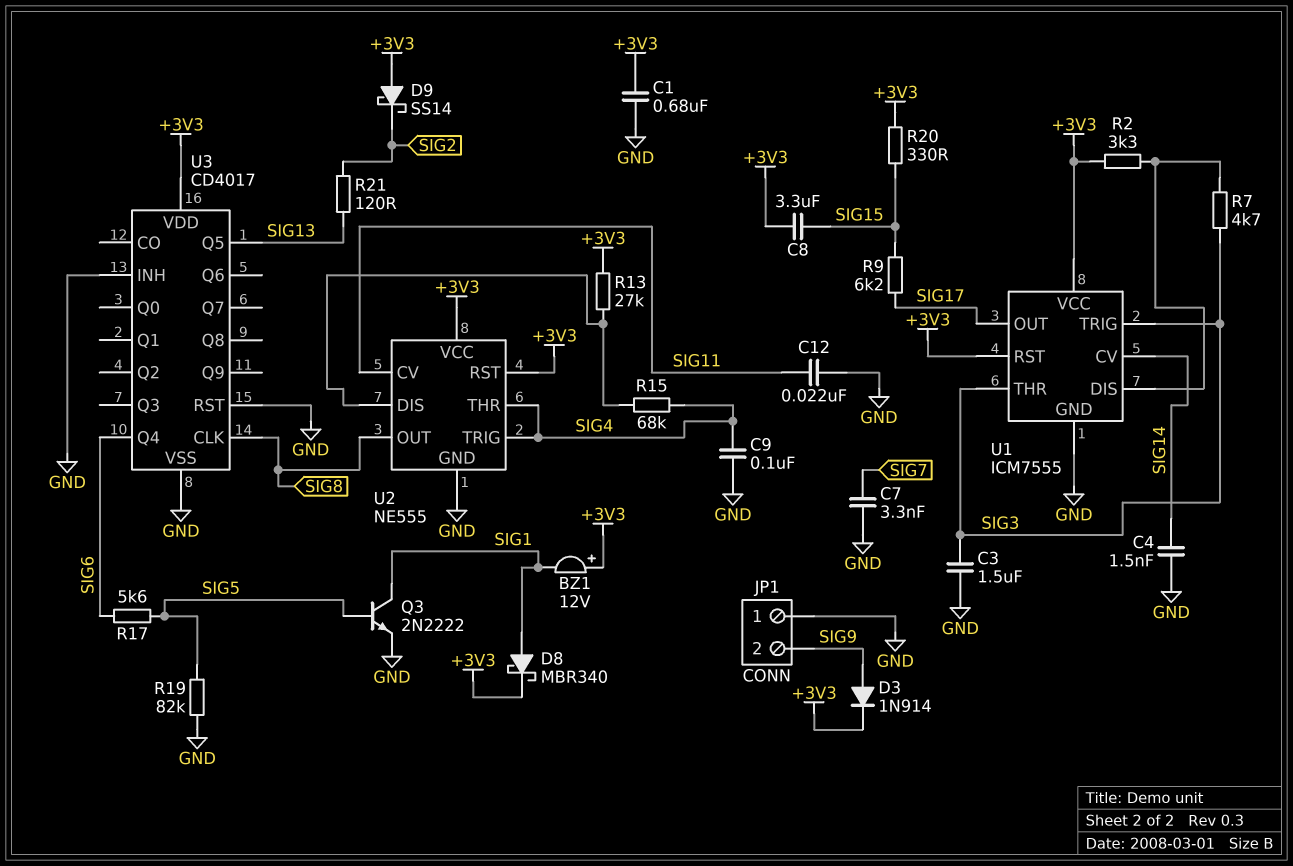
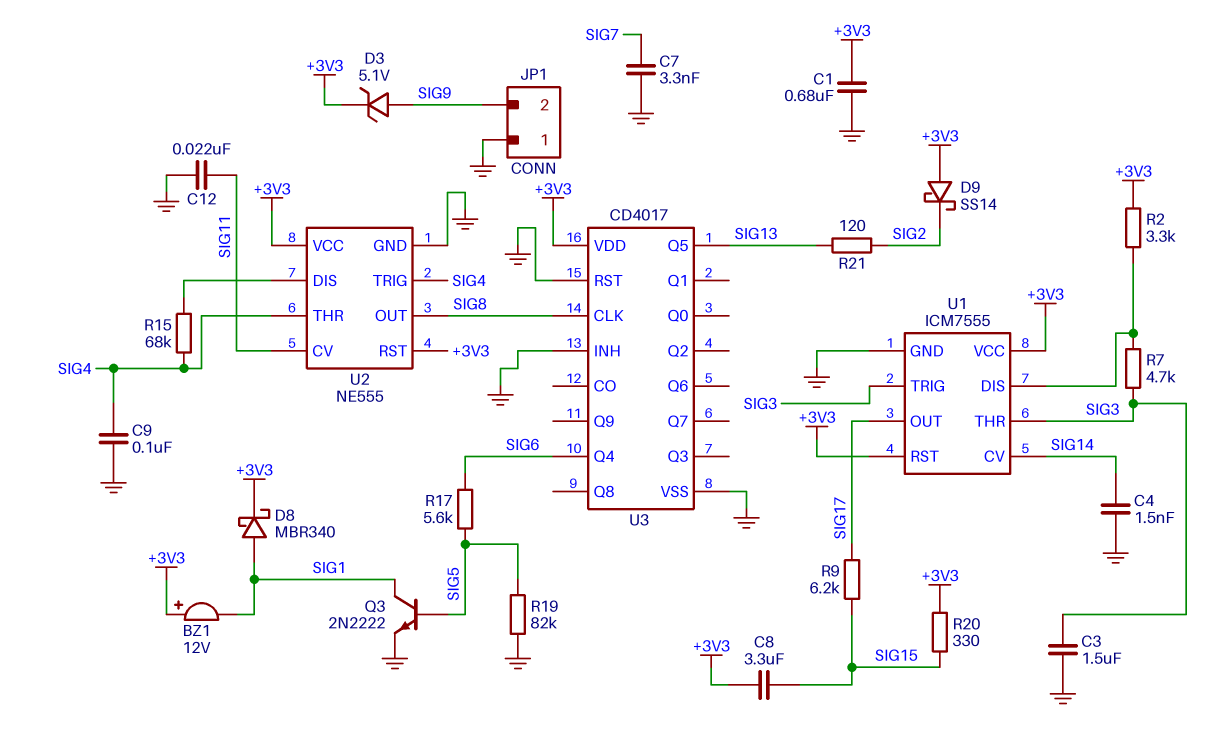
D3: diode 1N914 (A SIG9, K +3V3) -> zener 5.1V (A SIG9, K +3V3)
R13: 27k (+3V3, U2/DIS) -> none

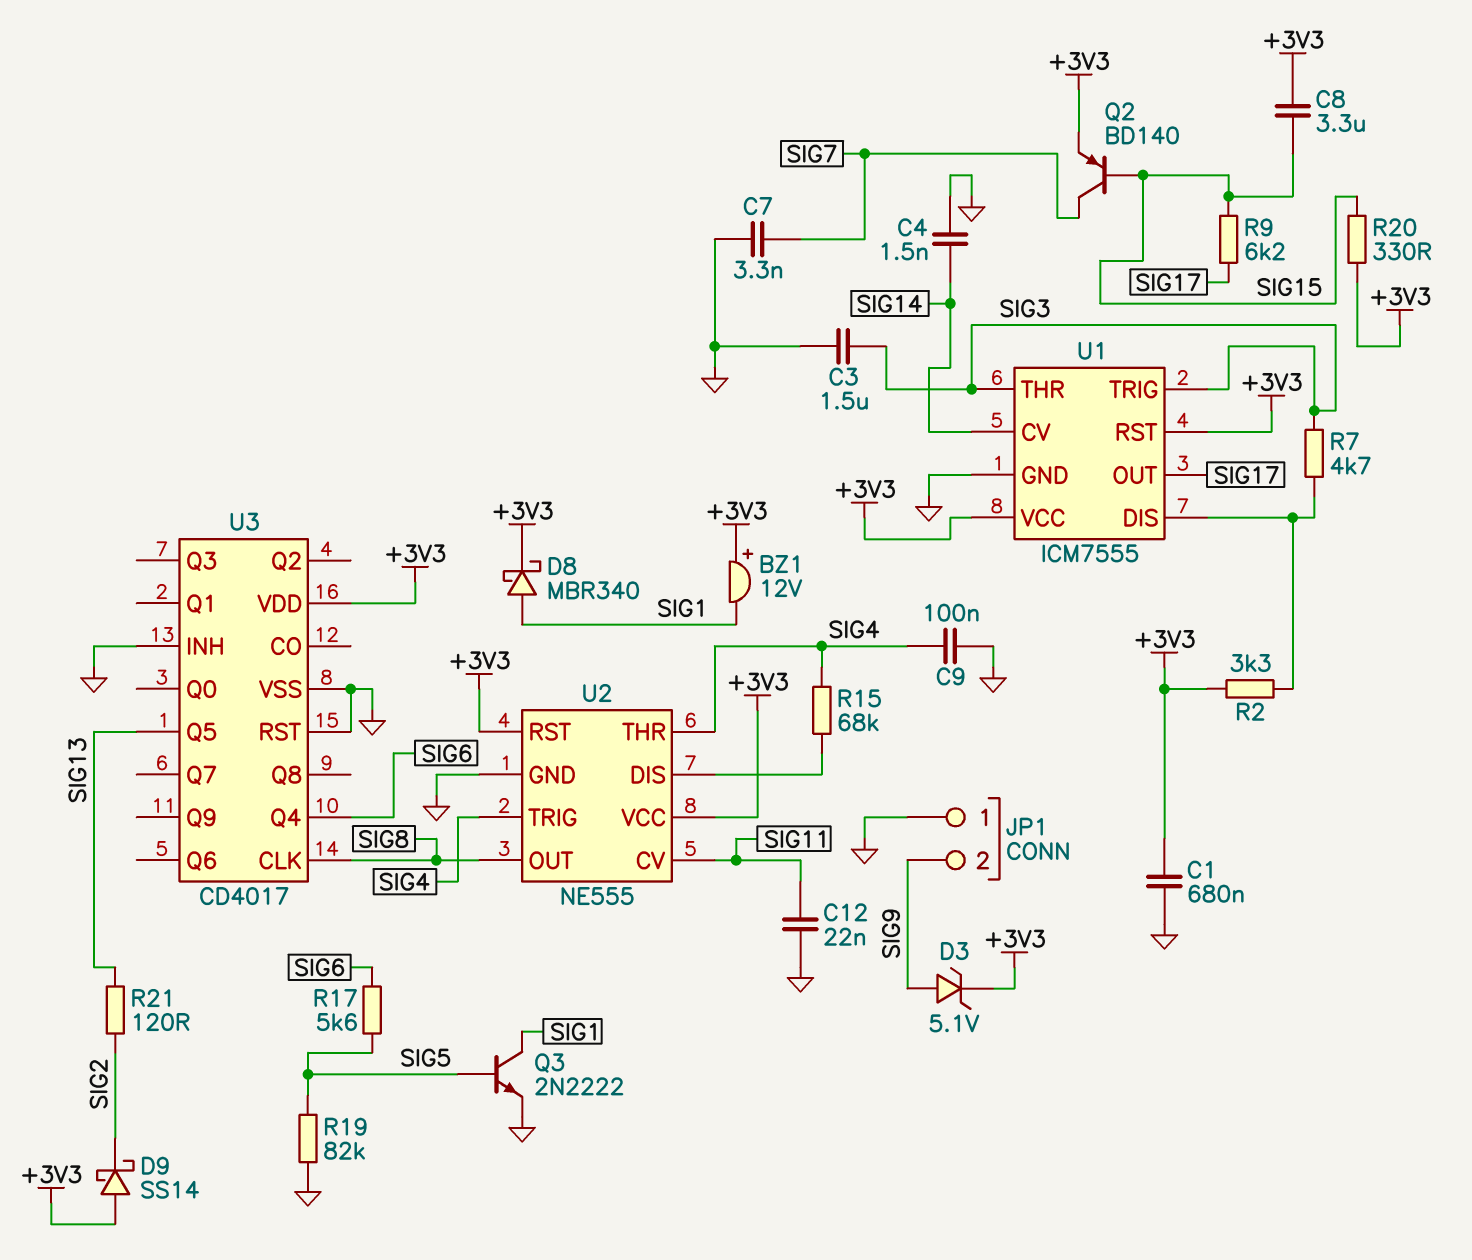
Q2: none -> PNP BD140 (B SIG15, C SIG7, E +3V3)

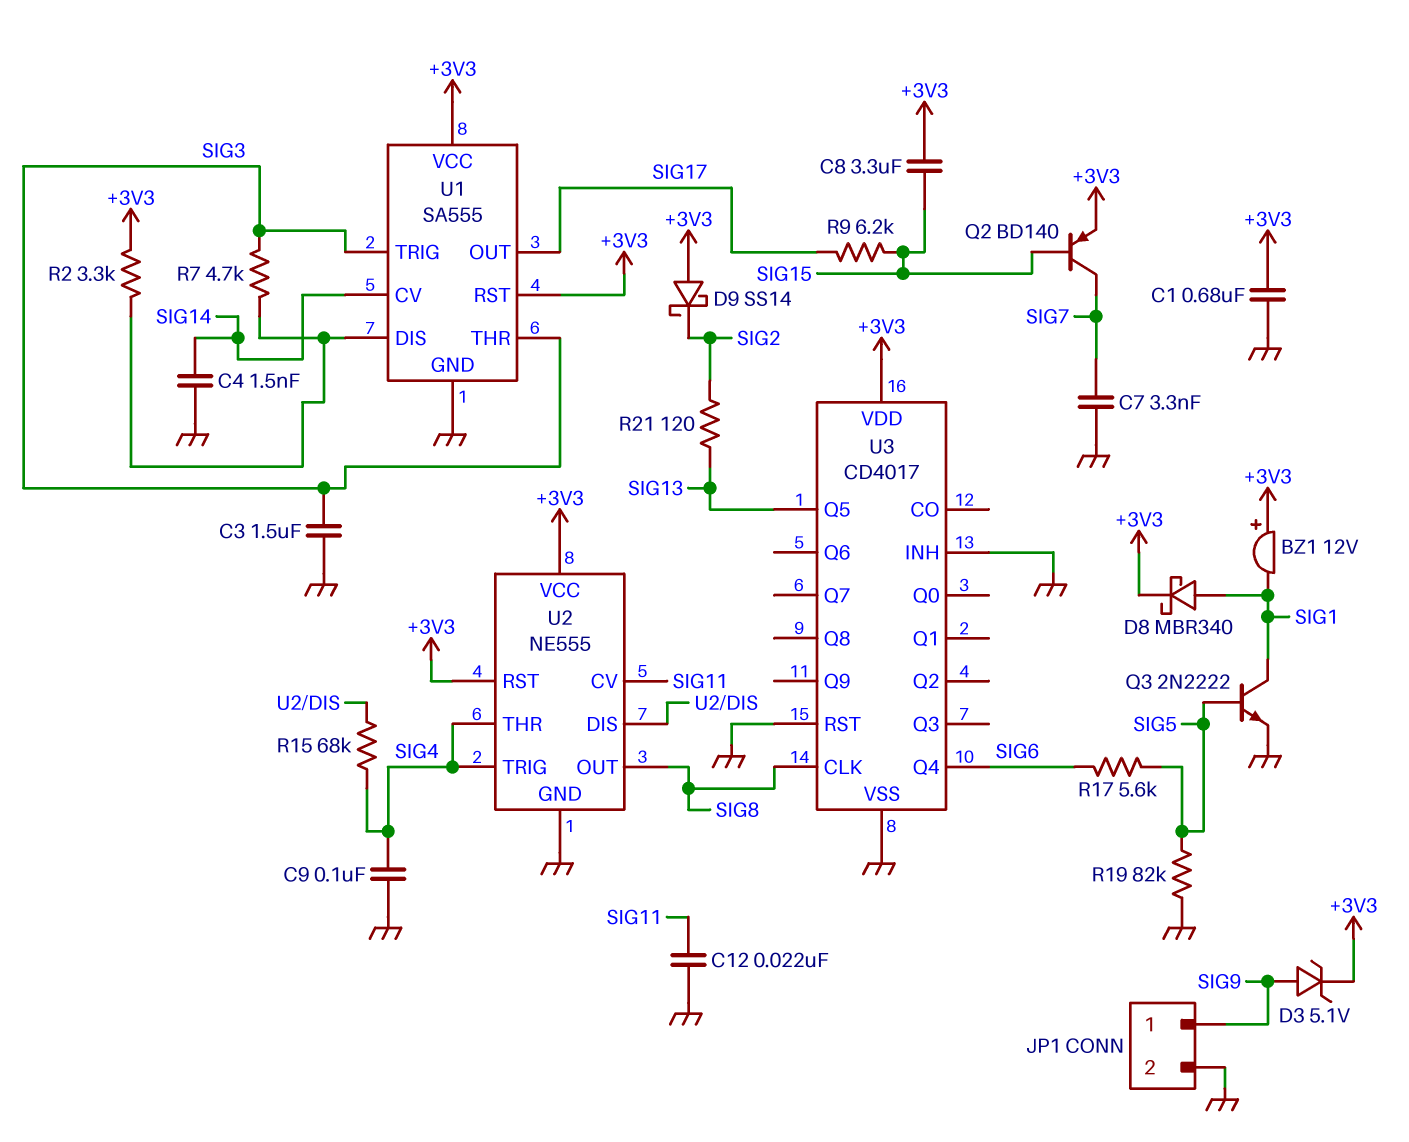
JP1 pin 1: GND -> SIG9
JP1 pin 2: SIG9 -> GND
R20: 330 (+3V3, SIG15) -> none
U1: ICM7555 -> SA555

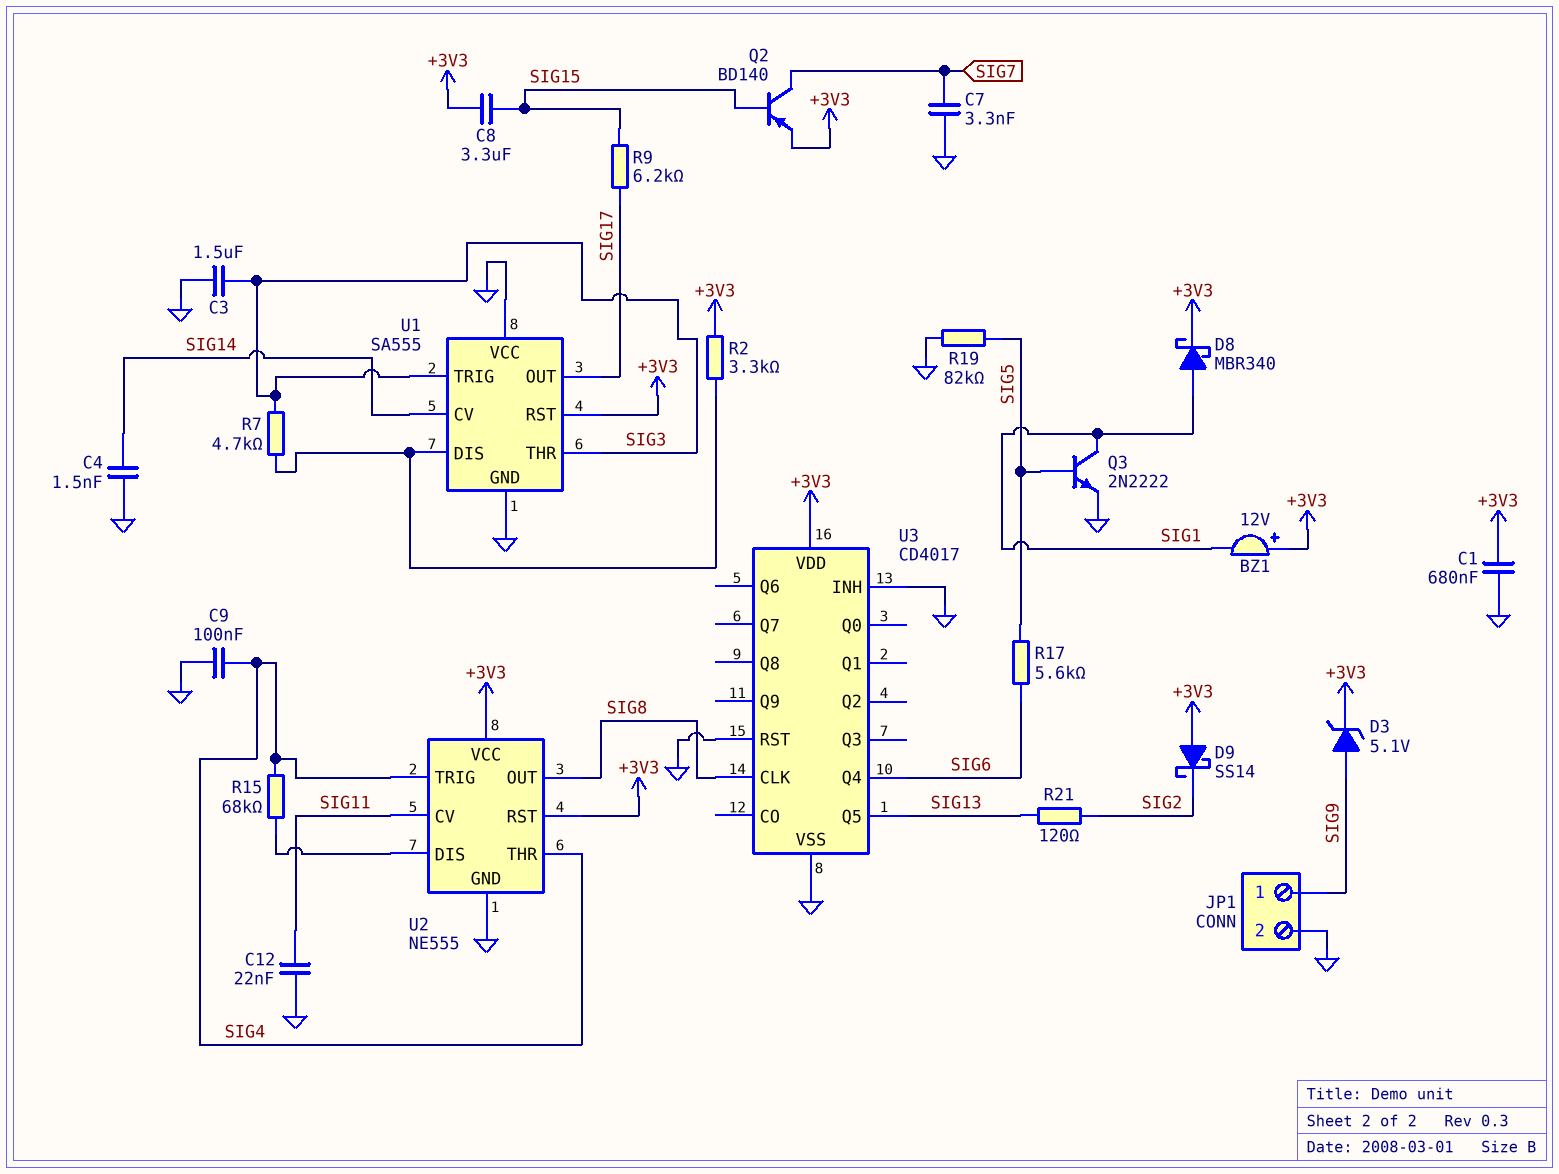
U1 pin VCC: +3V3 -> GND

